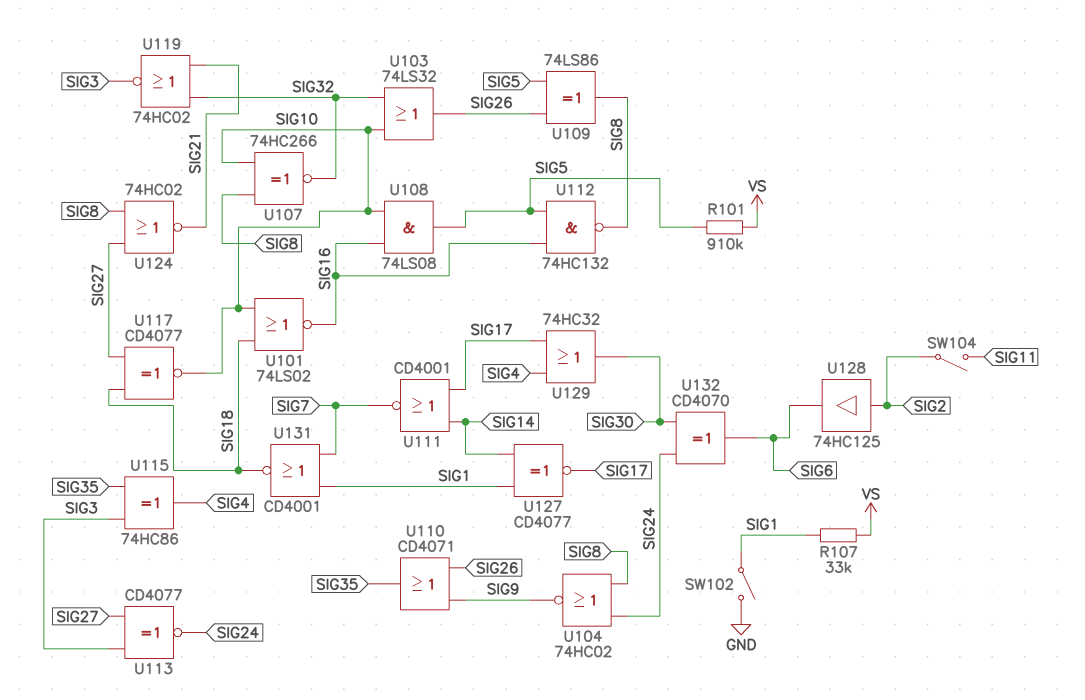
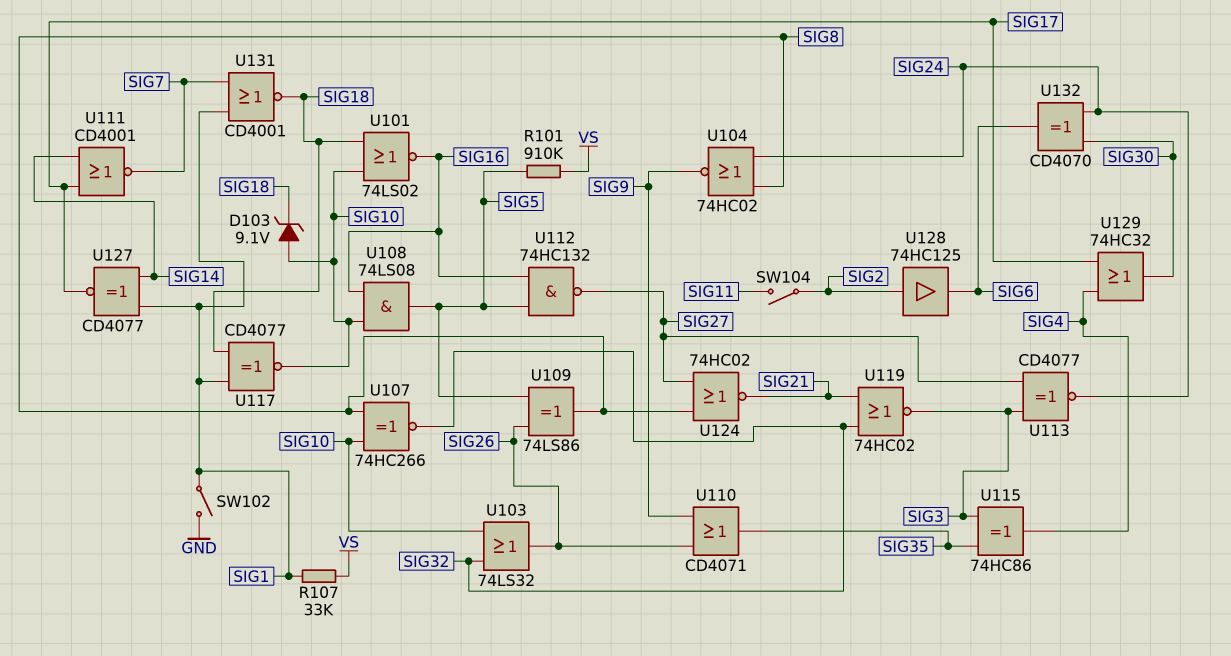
D103: none -> zener 9.1V (A SIG10, K SIG18)
U112: NAND 74HC132 (in SIG5, in SIG16, out SIG8) -> NAND 74HC132 (in SIG5, in SIG16, out SIG27)
U117: XNOR CD4077 (in SIG18, in SIG27, out SIG10) -> XNOR CD4077 (in SIG1, in SIG18, out SIG10)

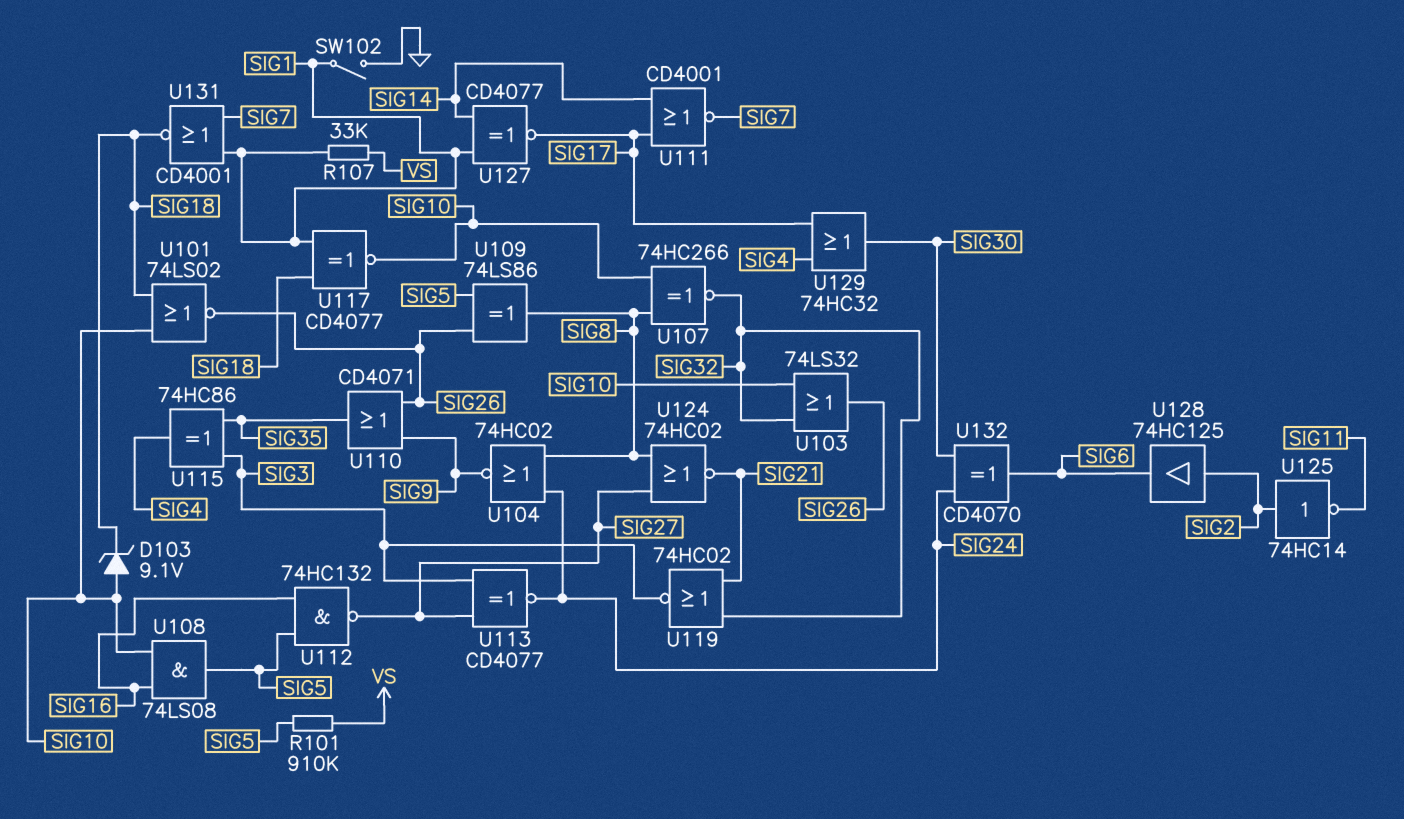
SW104: switch (SIG2, SIG11) -> none
U101: NOR 74LS02 (in SIG10, in SIG18, out SIG16) -> NOR 74LS02 (in SIG10, in SIG18, out SIG26)
U125: none -> NOT 74HC14 (in SIG2, out SIG11)

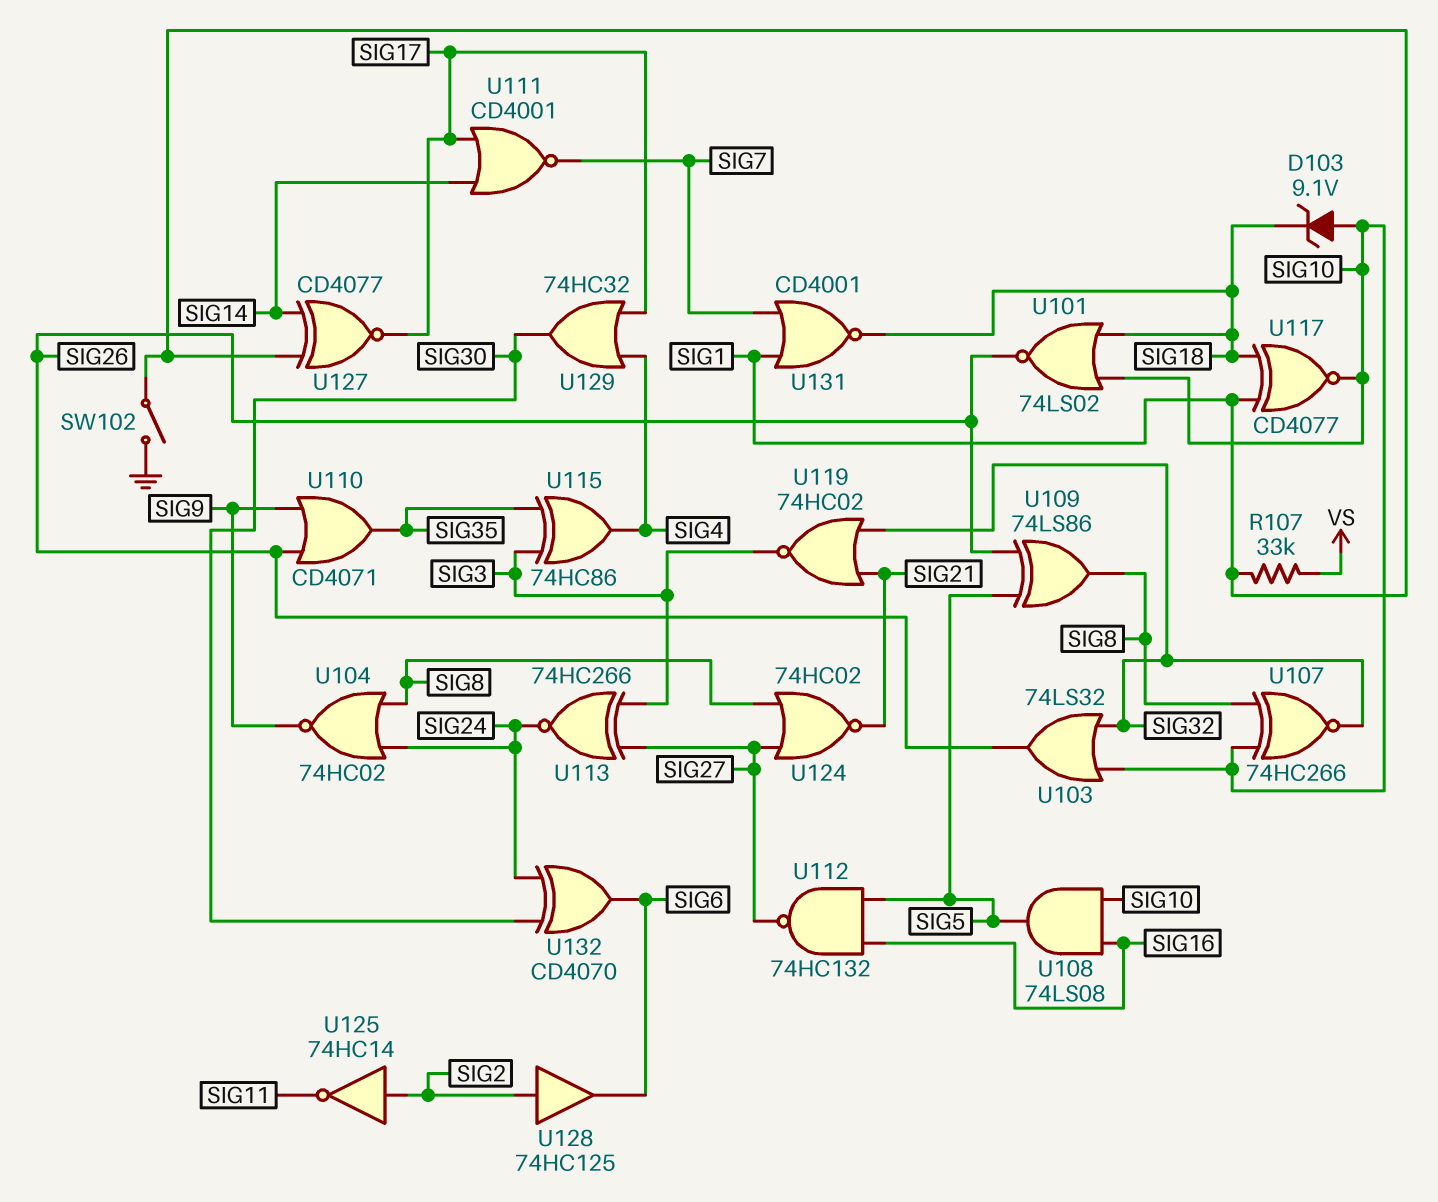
R101: 910k (SIG5, VS) -> none
U113: XNOR CD4077 (in SIG3, in SIG27, out SIG24) -> XNOR 74HC266 (in SIG3, in SIG27, out SIG24)

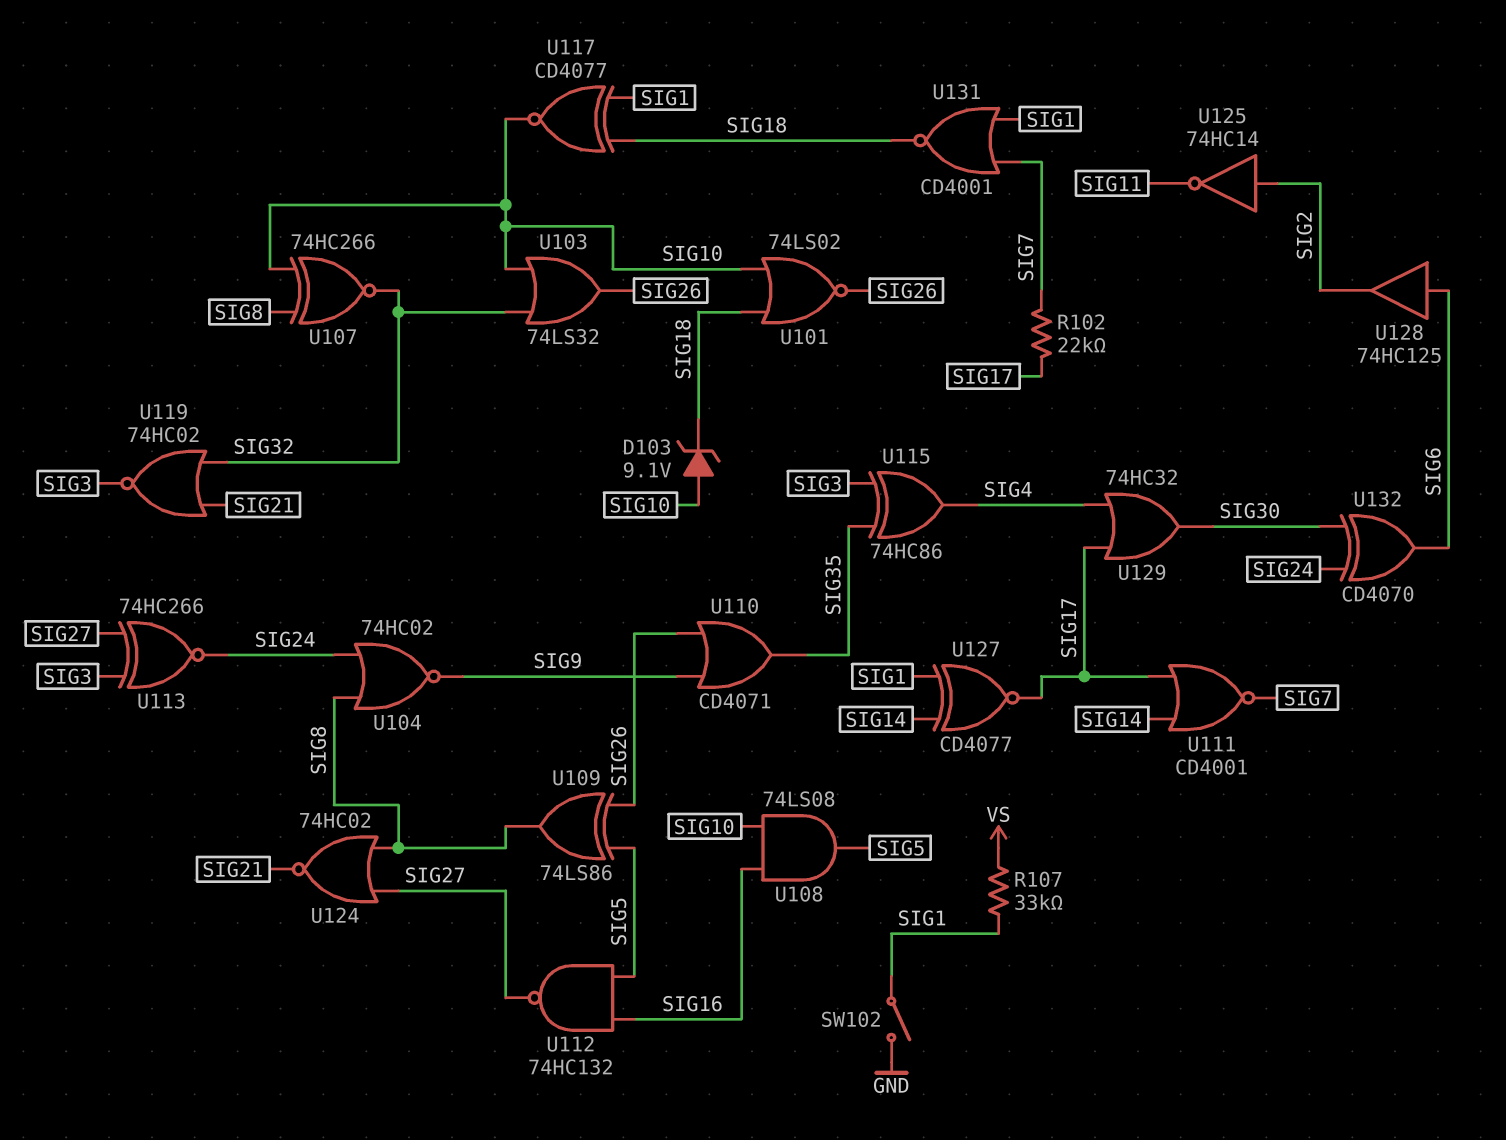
R102: none -> 22k (SIG7, SIG17)
U128: buffer 74HC125 (in SIG2, out SIG6) -> buffer 74HC125 (in SIG6, out SIG2)

